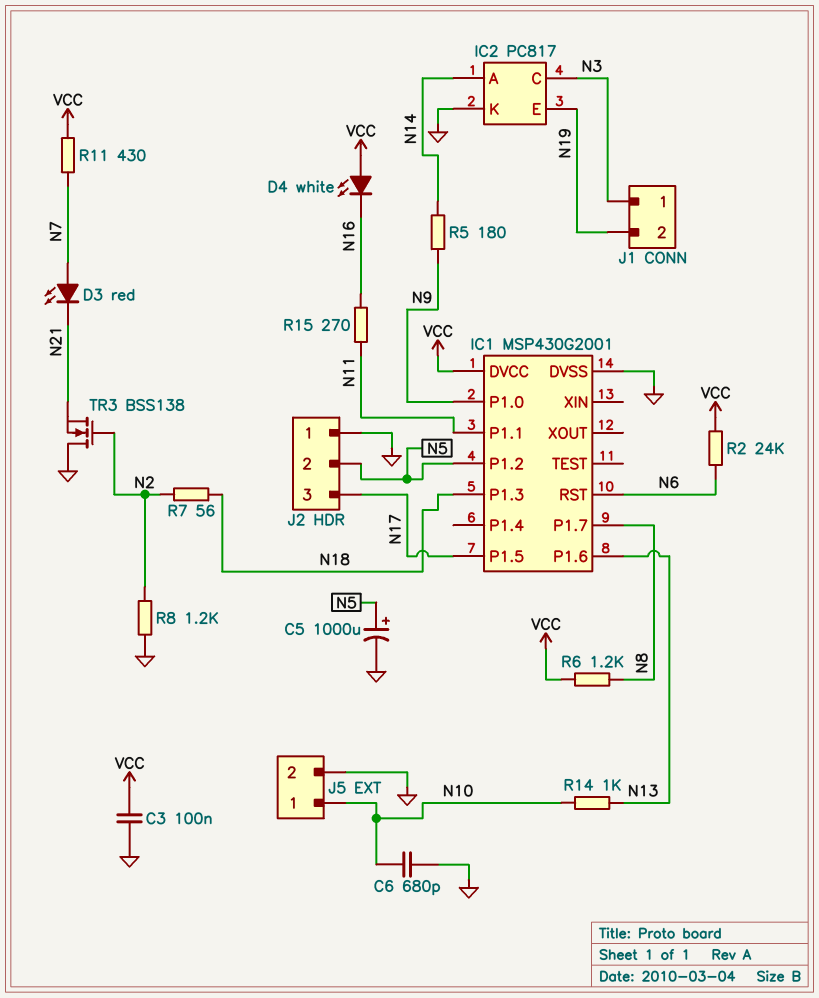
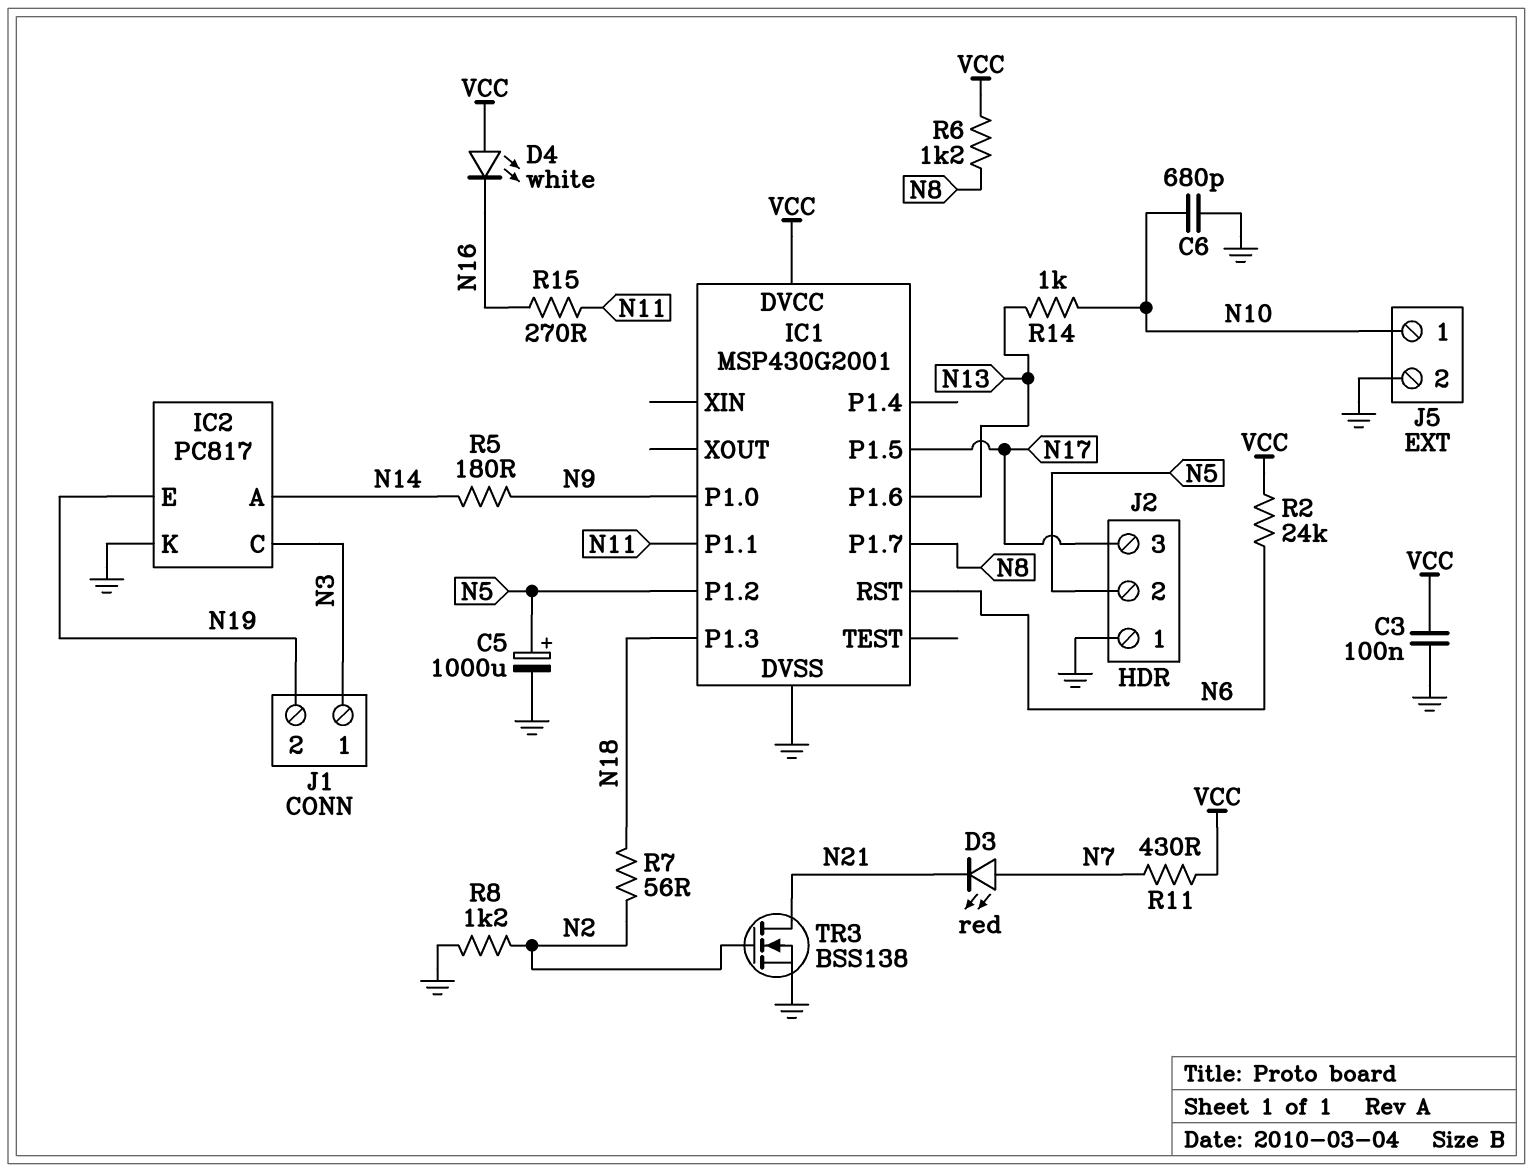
TR3: NMOS BSS138 (G N2, D GND, S N21) -> NMOS BSS138 (G N2, D N21, S GND)

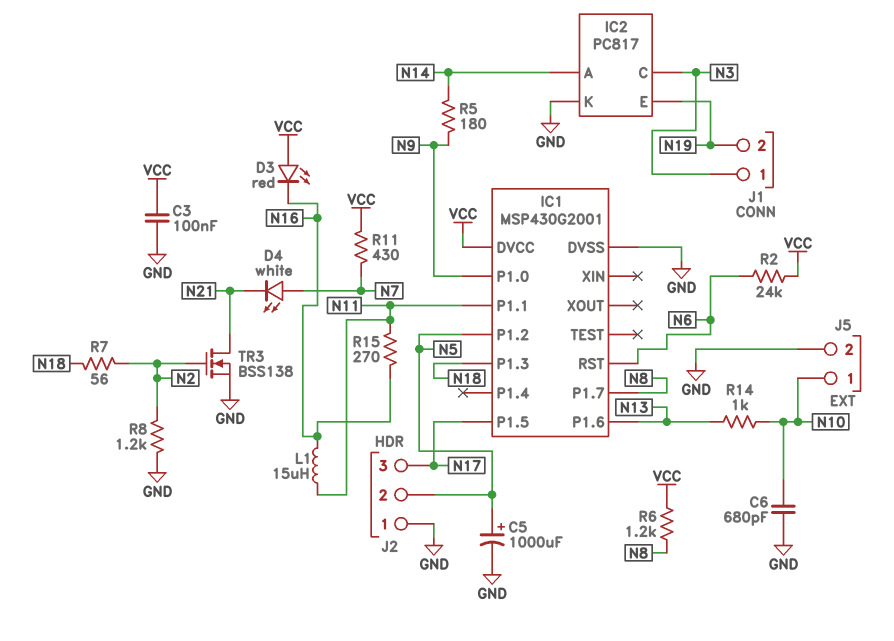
D3: LED red (A N7, K N21) -> LED red (A VCC, K N16)
D4: LED white (A VCC, K N16) -> LED white (A N7, K N21)
L1: none -> 15uH (N11, N16)

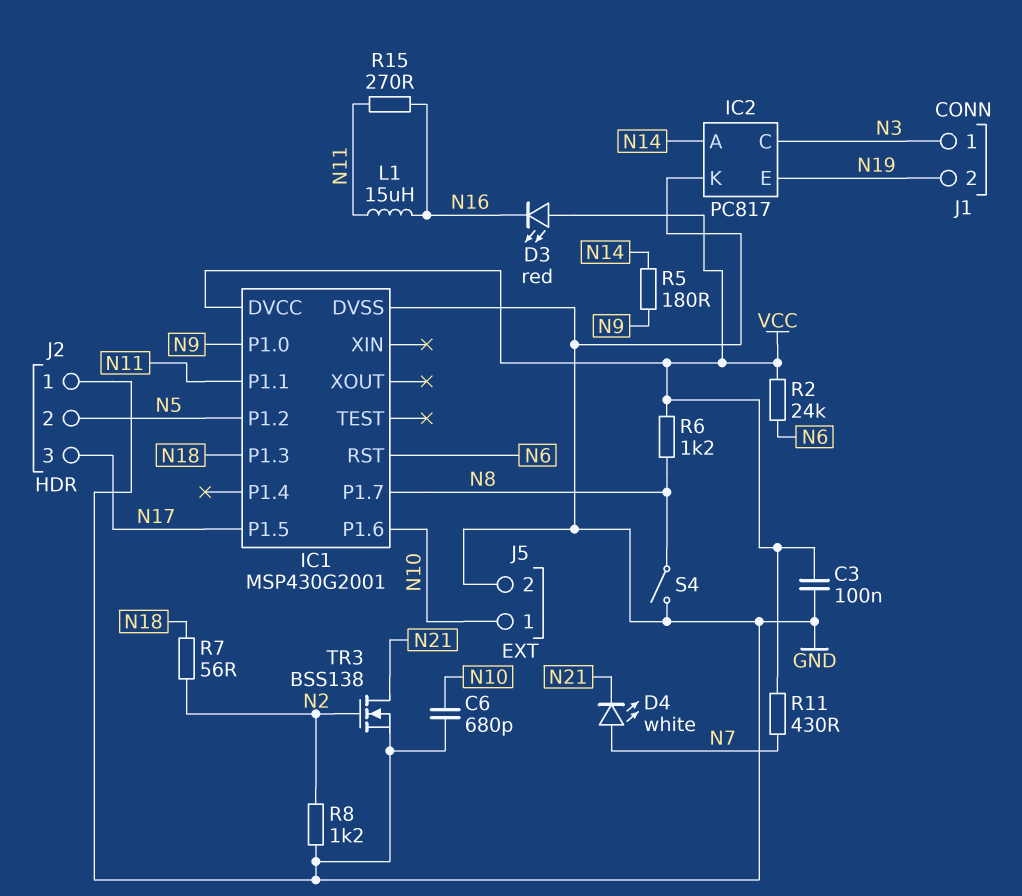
C5: 1000uF (plus N5, minus GND) -> none
IC1 pin P1.6: N13 -> N10
R14: 1k (N10, N13) -> none
S4: none -> switch (GND, N8)

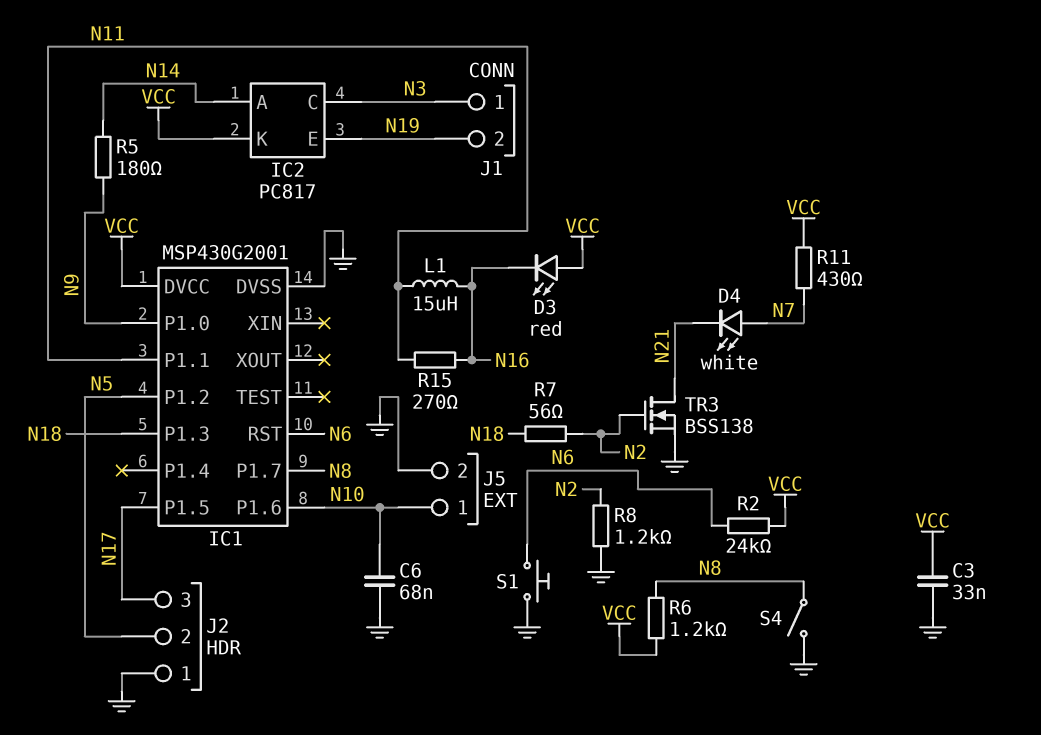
C3: 100nF (GND, VCC) -> 33nF (GND, VCC)
C6: 680pF (GND, N10) -> 68nF (GND, N10)
IC2 pin K: GND -> VCC
S1: none -> button (GND, N6)

